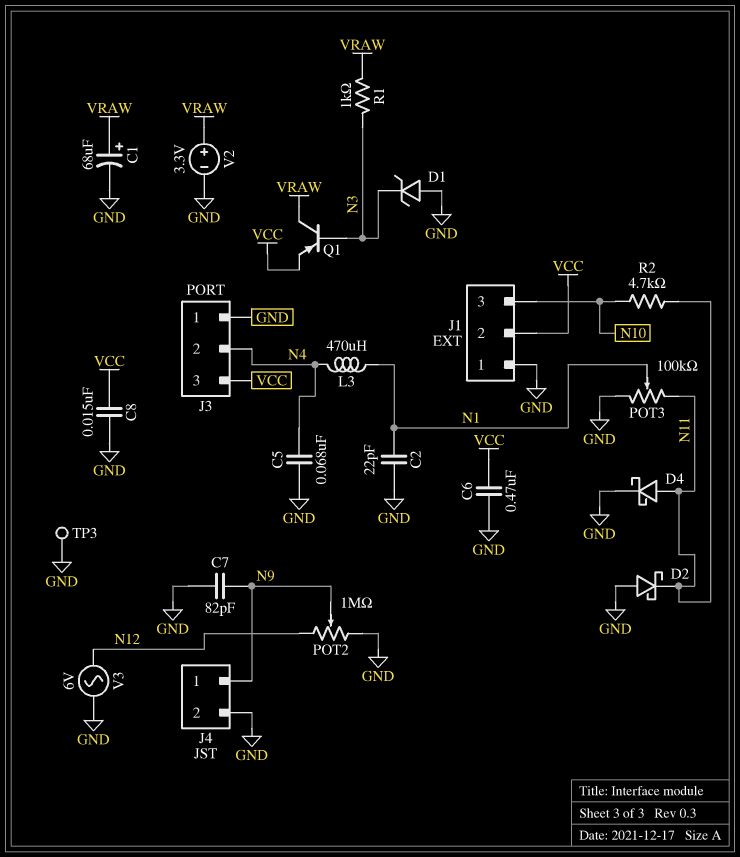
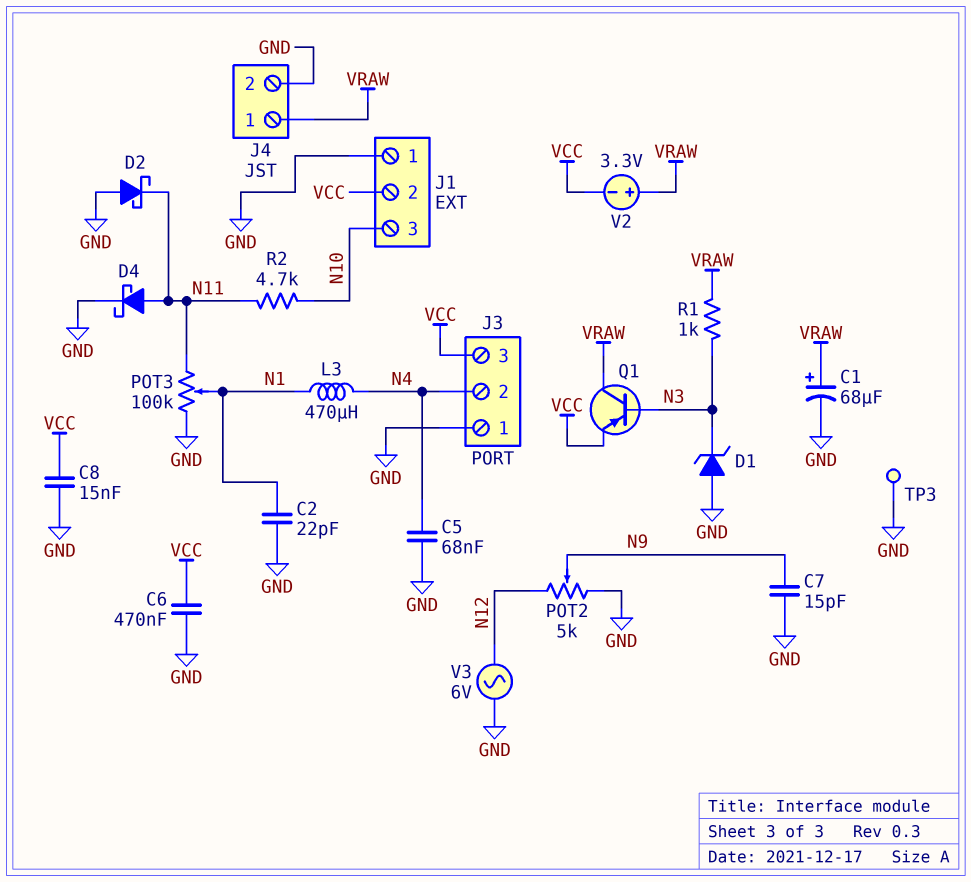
C7: 82pF (GND, N9) -> 15pF (GND, N9)
J4 pin 1: N9 -> VRAW
POT2: 1M (GND, N12, wiper N9) -> 5k (GND, N12, wiper N9)
V2: 3.3V (plus VRAW, minus GND) -> 3.3V (plus VRAW, minus VCC)

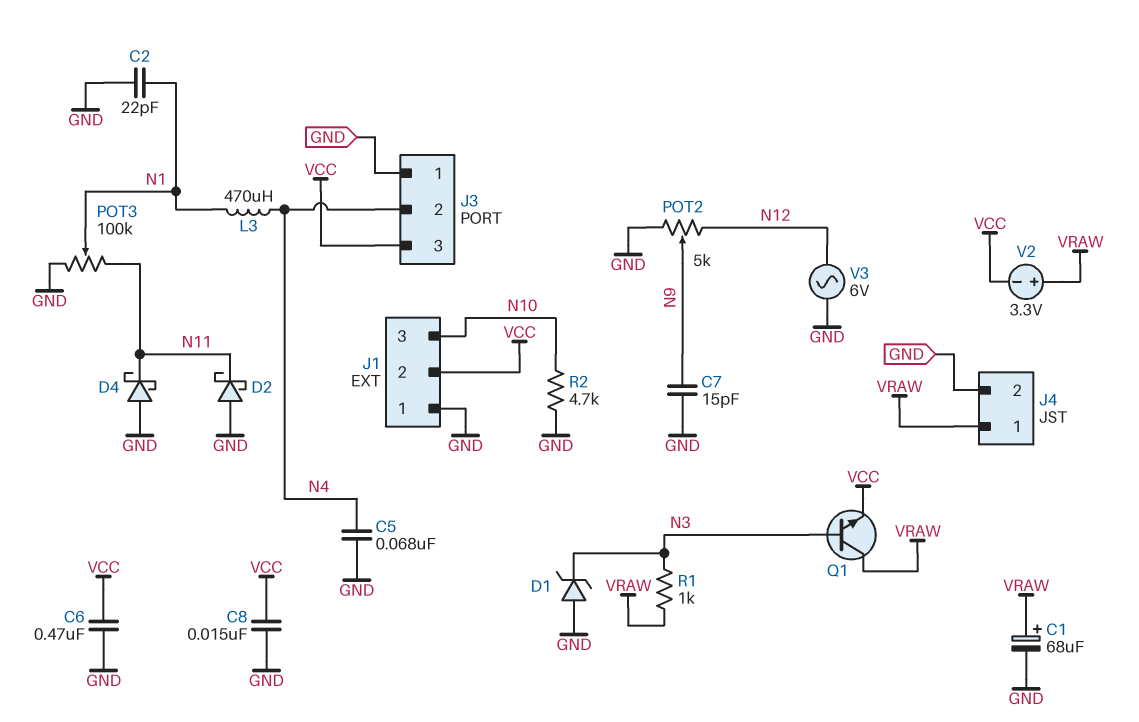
D4: schottky (A N11, K GND) -> schottky (A GND, K N11)
Q1: PNP (B N3, C VRAW, E VCC) -> NPN (B N3, C VRAW, E VCC)
R2: 4.7k (N10, N11) -> 4.7k (GND, N10)
TP3: test point (GND) -> none

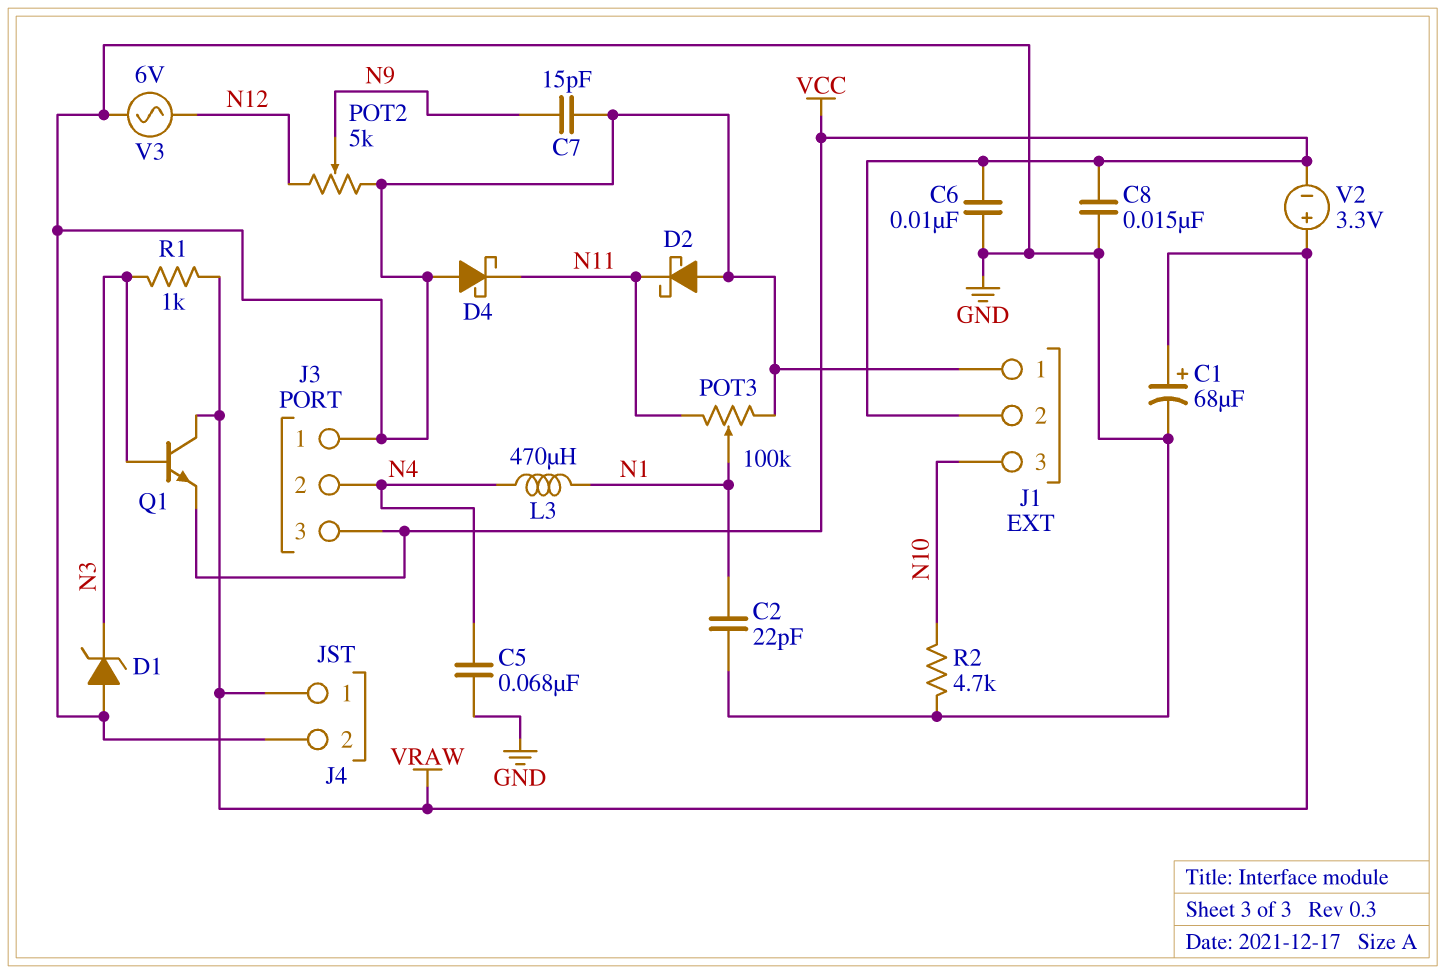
C6: 470nF (GND, VCC) -> 10nF (GND, VCC)

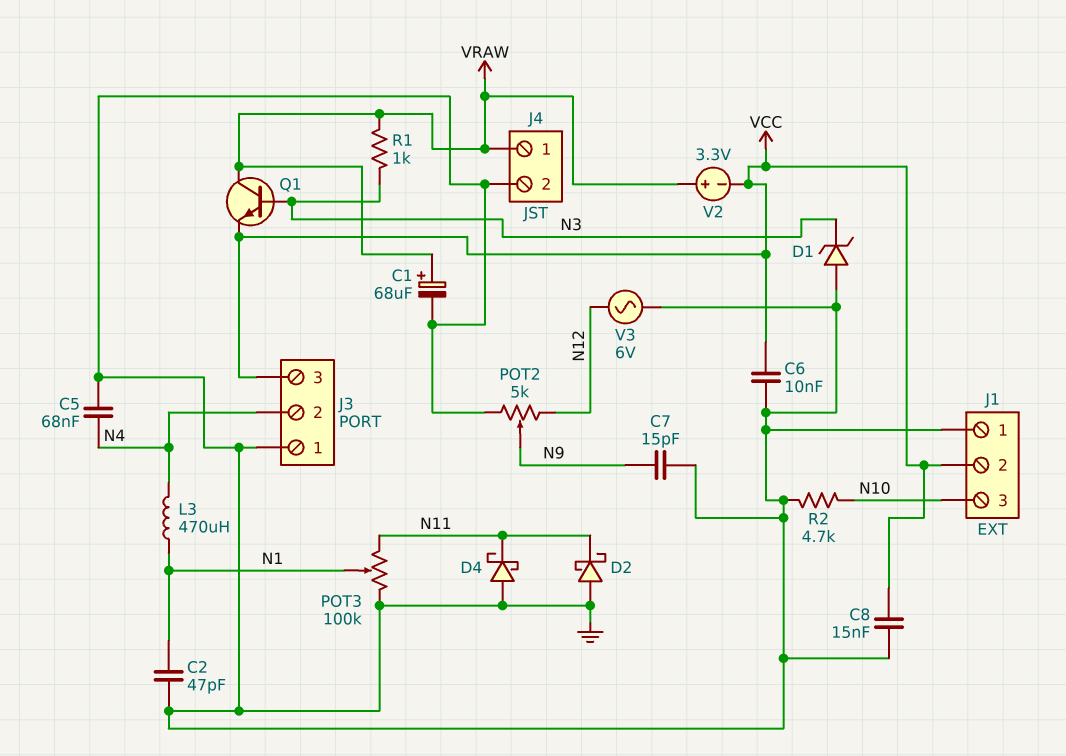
C2: 22pF (GND, N1) -> 47pF (GND, N1)

